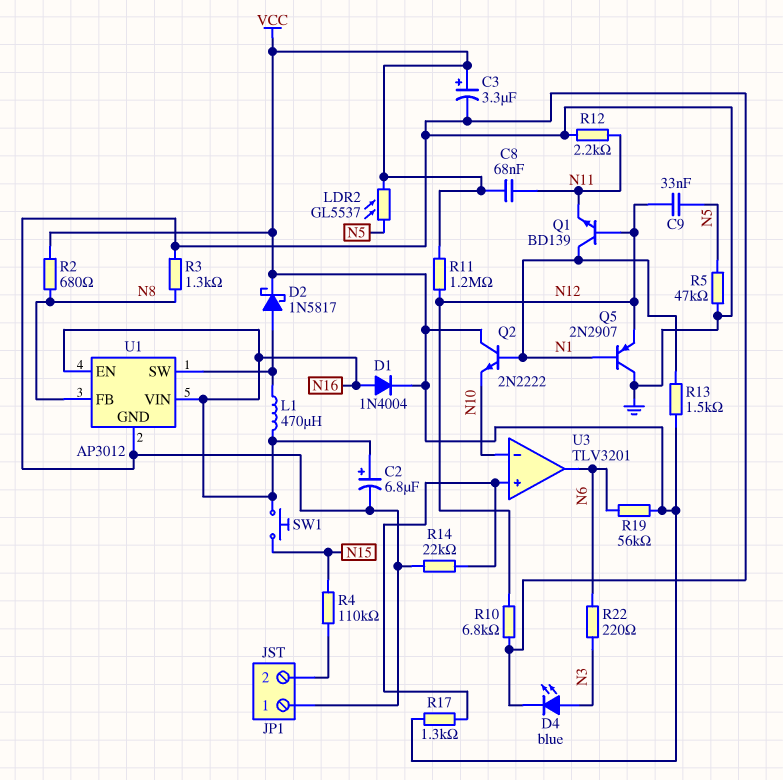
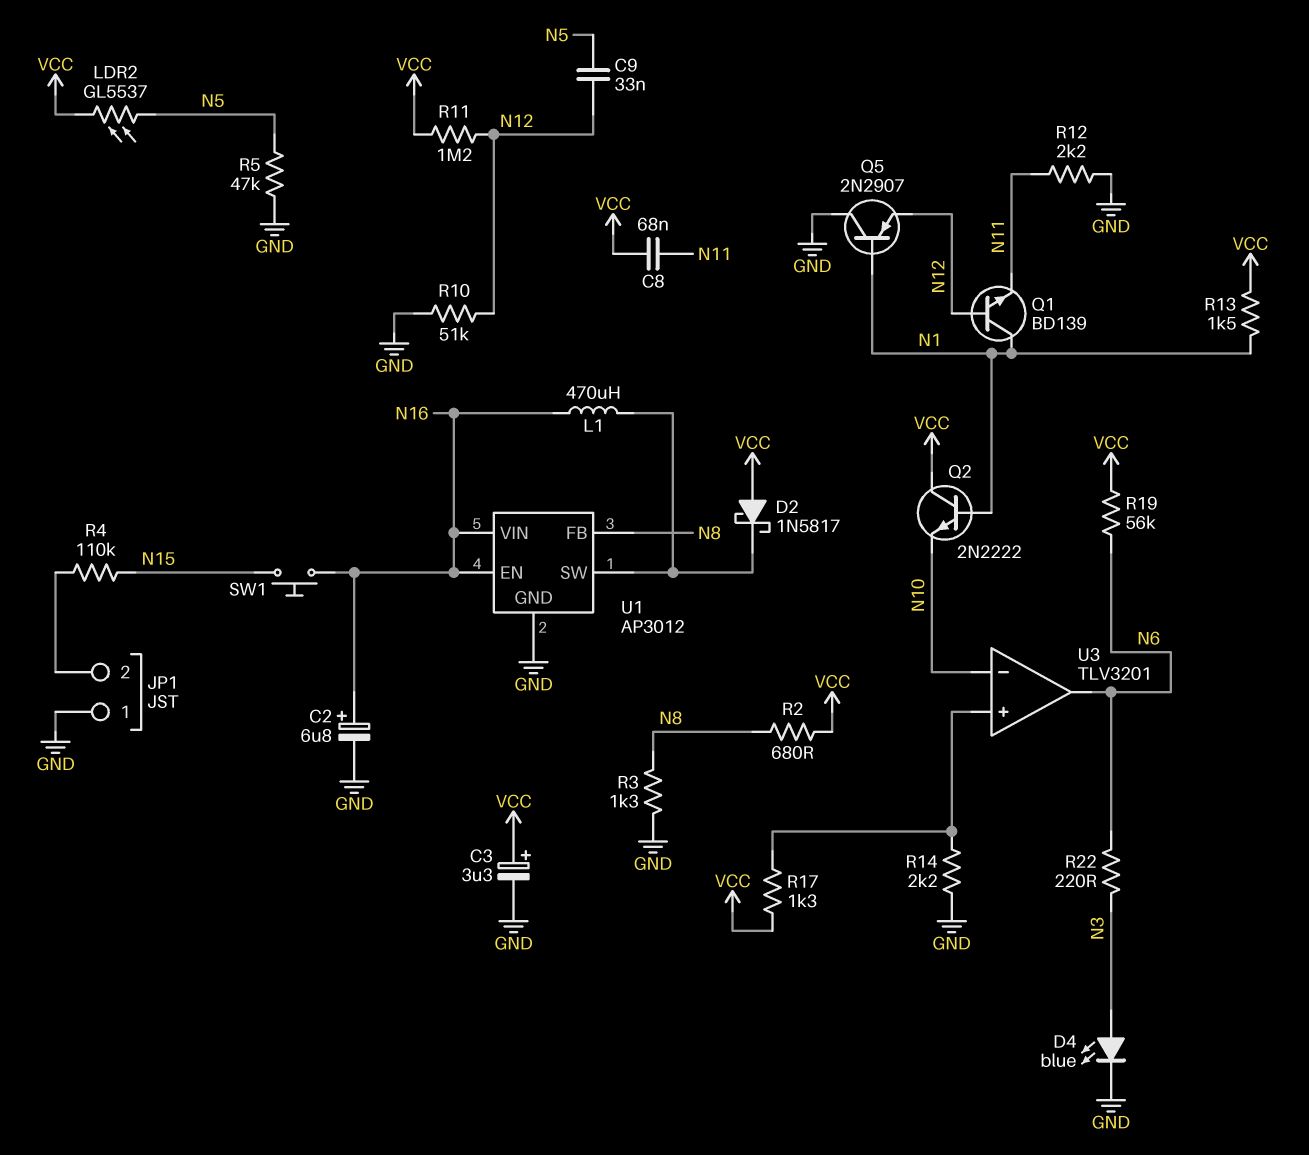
D1: diode 1N4004 (A N16, K VCC) -> none
D2: schottky 1N5817 (A U1/SW, K VCC) -> schottky 1N5817 (A VCC, K U1/SW)
R10: 6.8k (GND, N12) -> 51k (GND, N12)
R14: 22k (GND, U3/in+) -> 2.2k (GND, U3/in+)

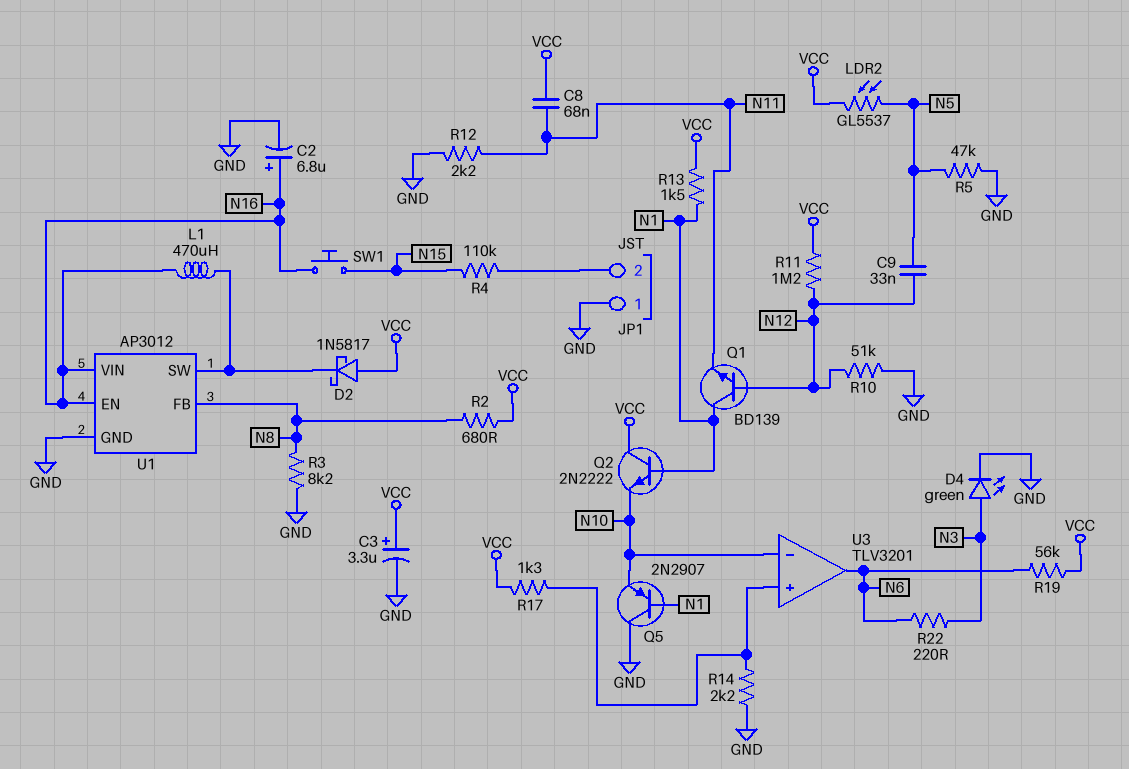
D4: LED blue (A N3, K GND) -> LED green (A N3, K GND)
Q5: PNP 2N2907 (B N1, C GND, E N12) -> PNP 2N2907 (B N1, C GND, E N10)
R3: 1.3k (GND, N8) -> 8.2k (GND, N8)

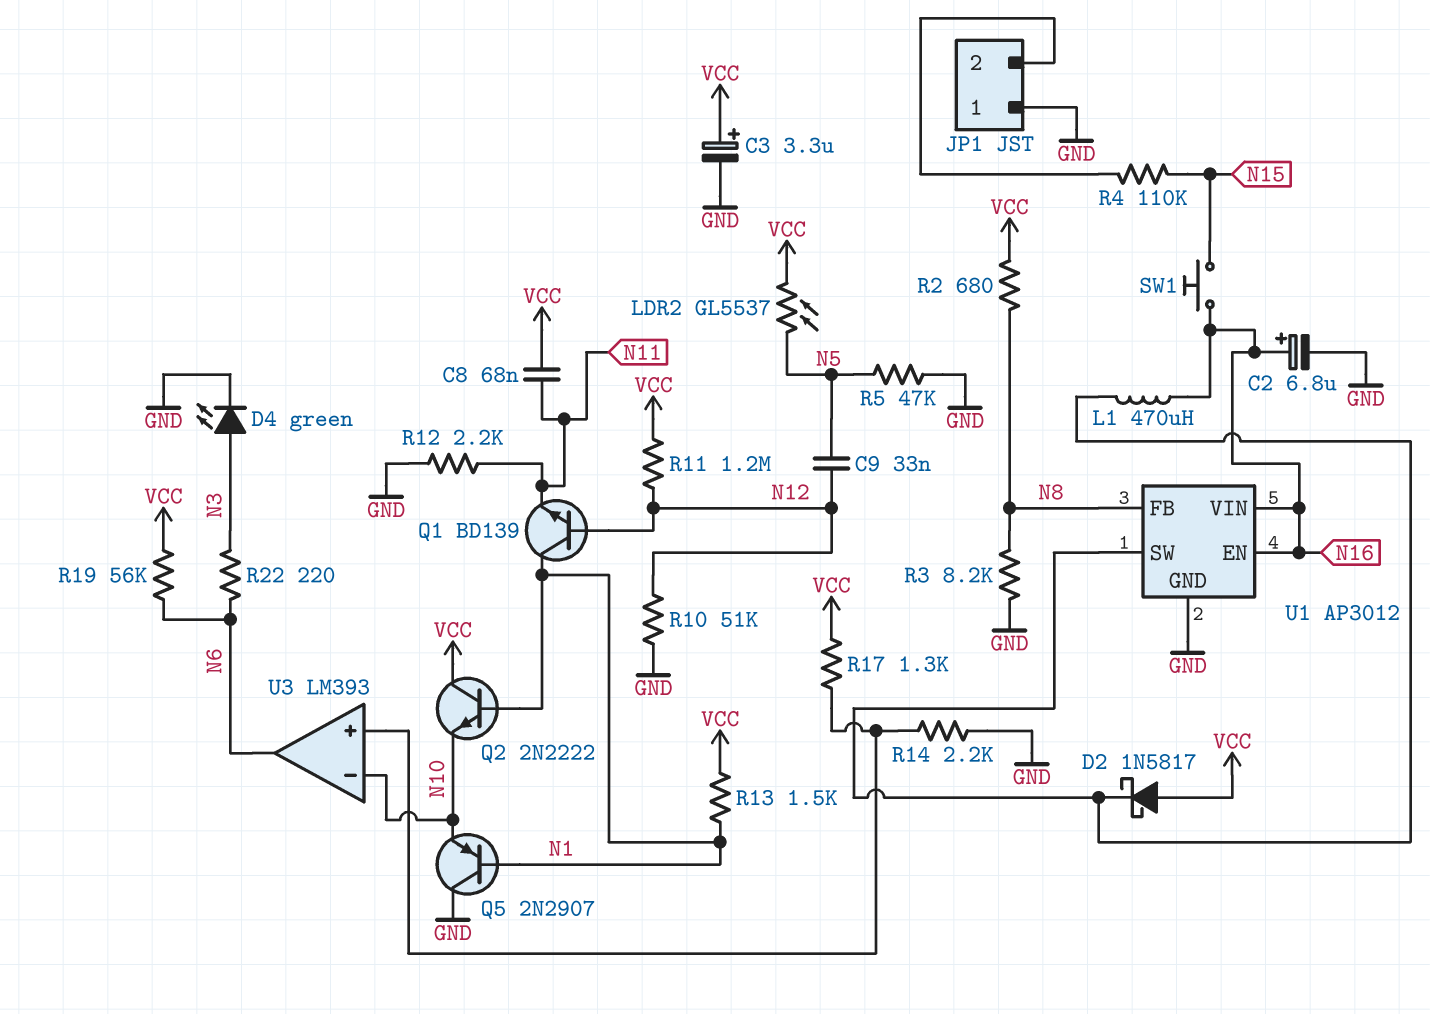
U3: TLV3201 -> LM393

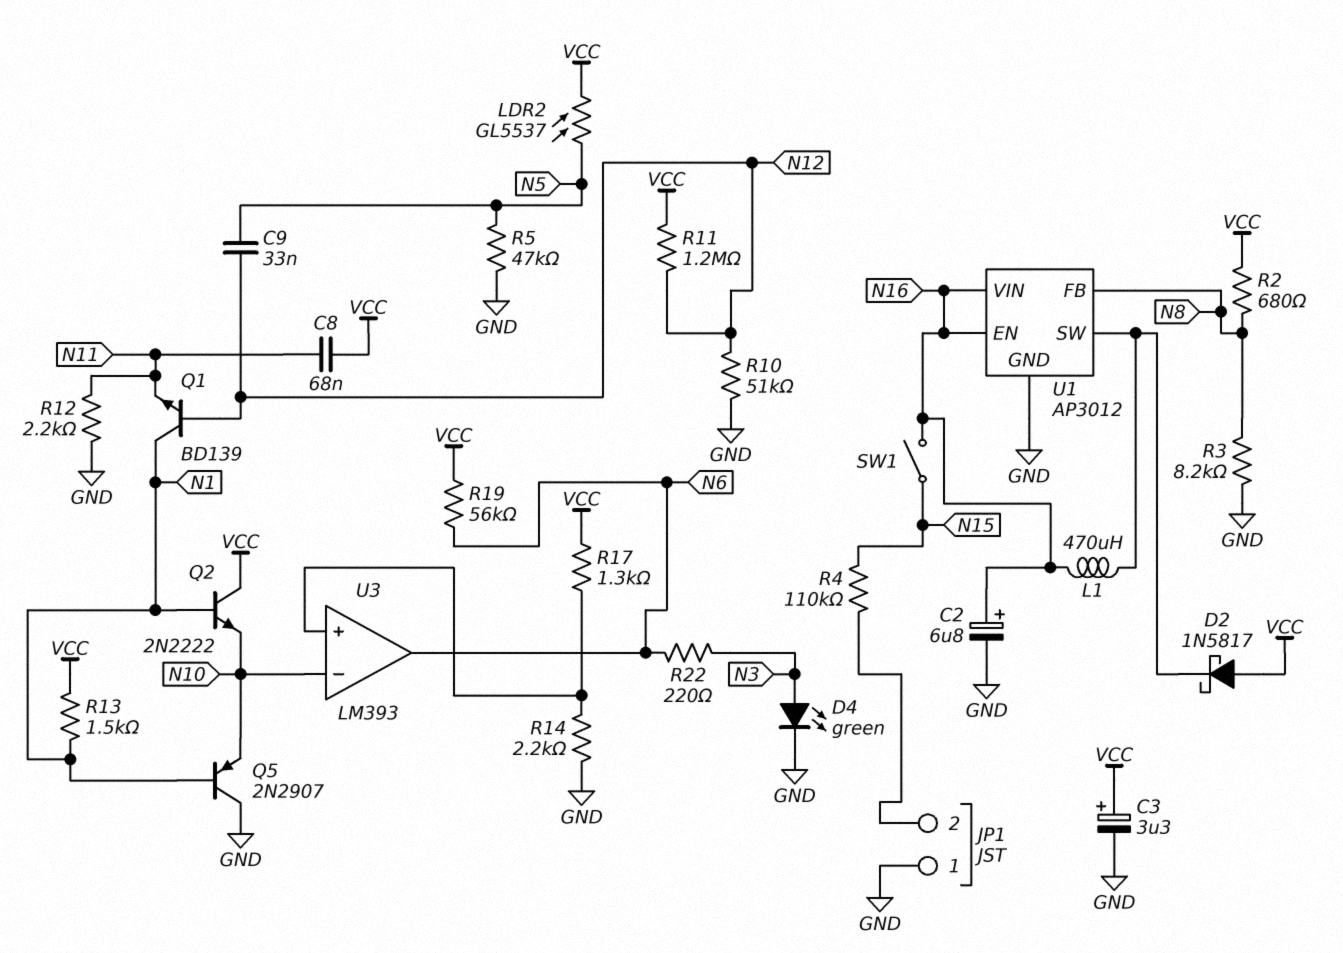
SW1: button (N15, N16) -> switch (N15, N16)

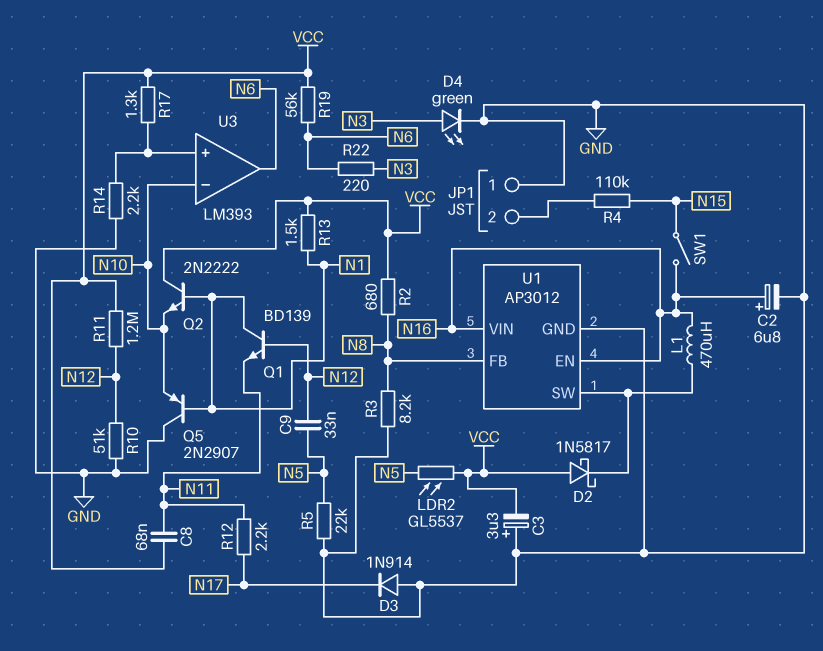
C3: 3.3uF (plus VCC, minus GND) -> 3.3uF (plus GND, minus VCC)
D3: none -> diode 1N914 (A GND, K N17)
R5: 47k (GND, N5) -> 22k (GND, N5)
R12: 2.2k (GND, N11) -> 2.2k (N11, N17)

